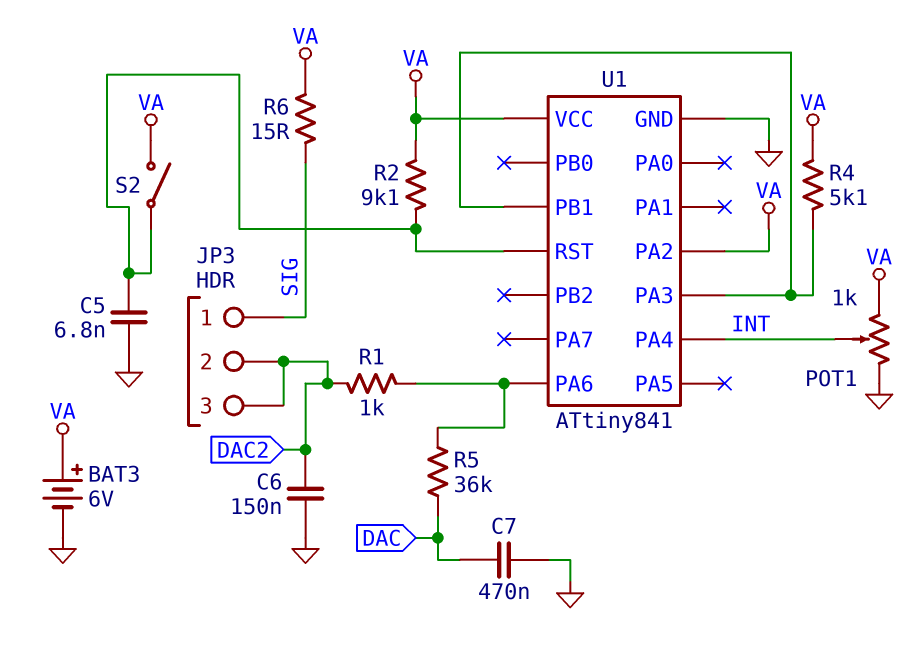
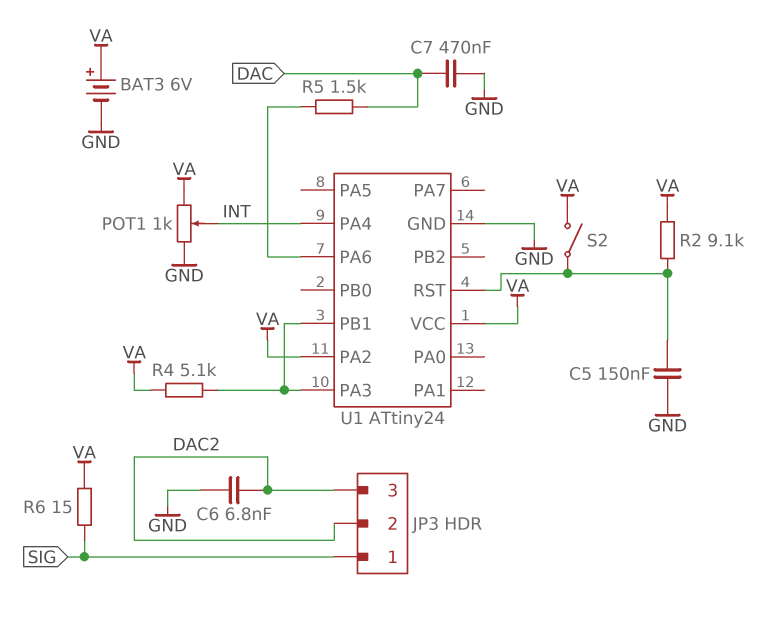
C5: 6.8nF (GND, U1/RST) -> 150nF (GND, U1/RST)
C6: 150nF (DAC2, GND) -> 6.8nF (DAC2, GND)
R1: 1k (DAC2, U1/PA6) -> none
R5: 36k (DAC, U1/PA6) -> 1.5k (DAC, U1/PA6)
U1: ATtiny841 -> ATtiny24

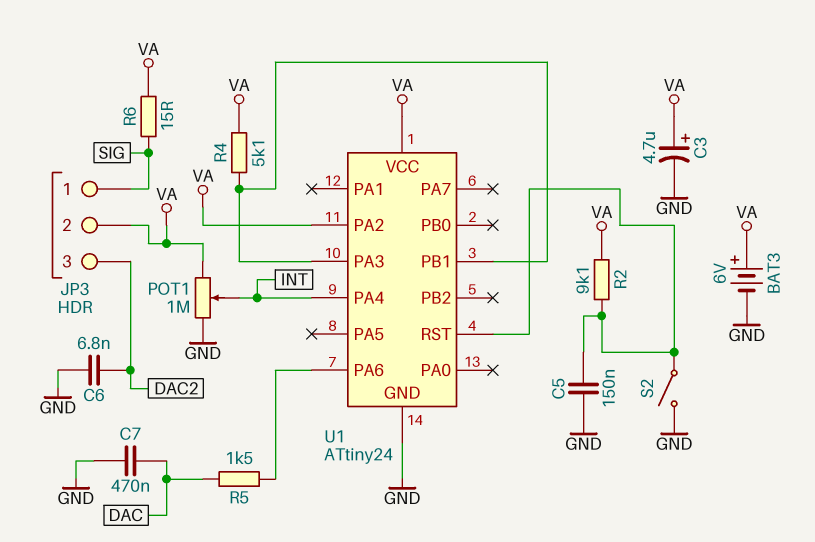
C3: none -> 4.7uF (plus VA, minus GND)
JP3 pin 2: DAC2 -> VA
POT1: 1k (GND, VA, wiper INT) -> 1M (GND, VA, wiper INT)
S2: switch (U1/RST, VA) -> switch (GND, U1/RST)

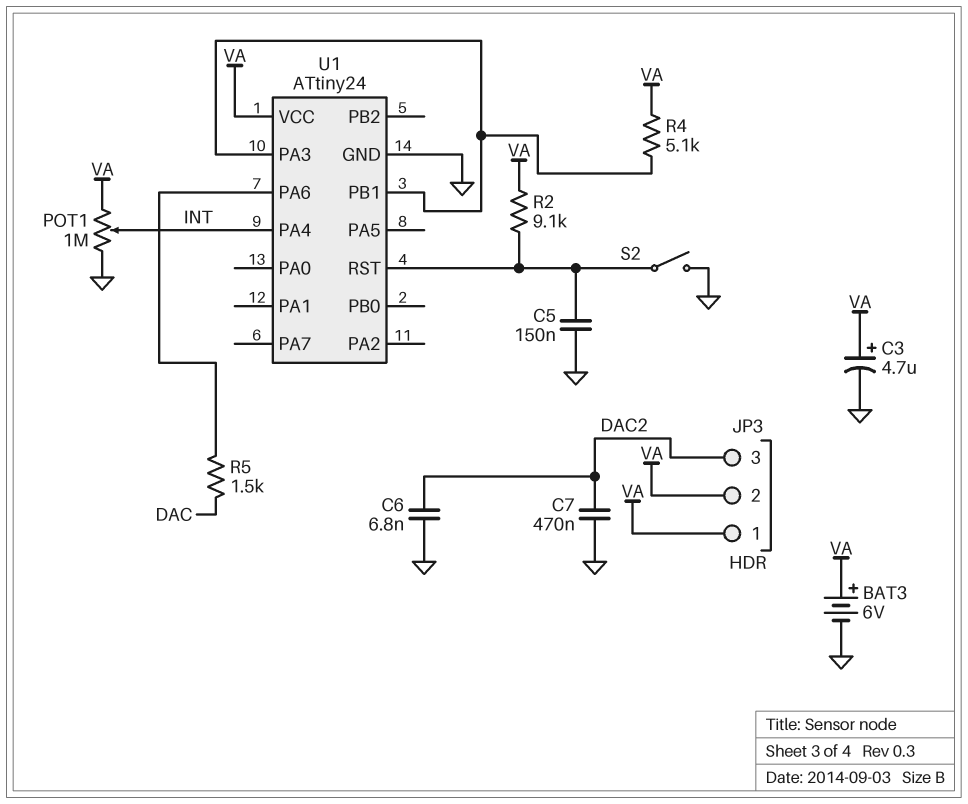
C7: 470nF (DAC, GND) -> 470nF (DAC2, GND)
JP3 pin 1: SIG -> VA
R6: 15 (SIG, VA) -> none
U1 pin PA2: VA -> none

